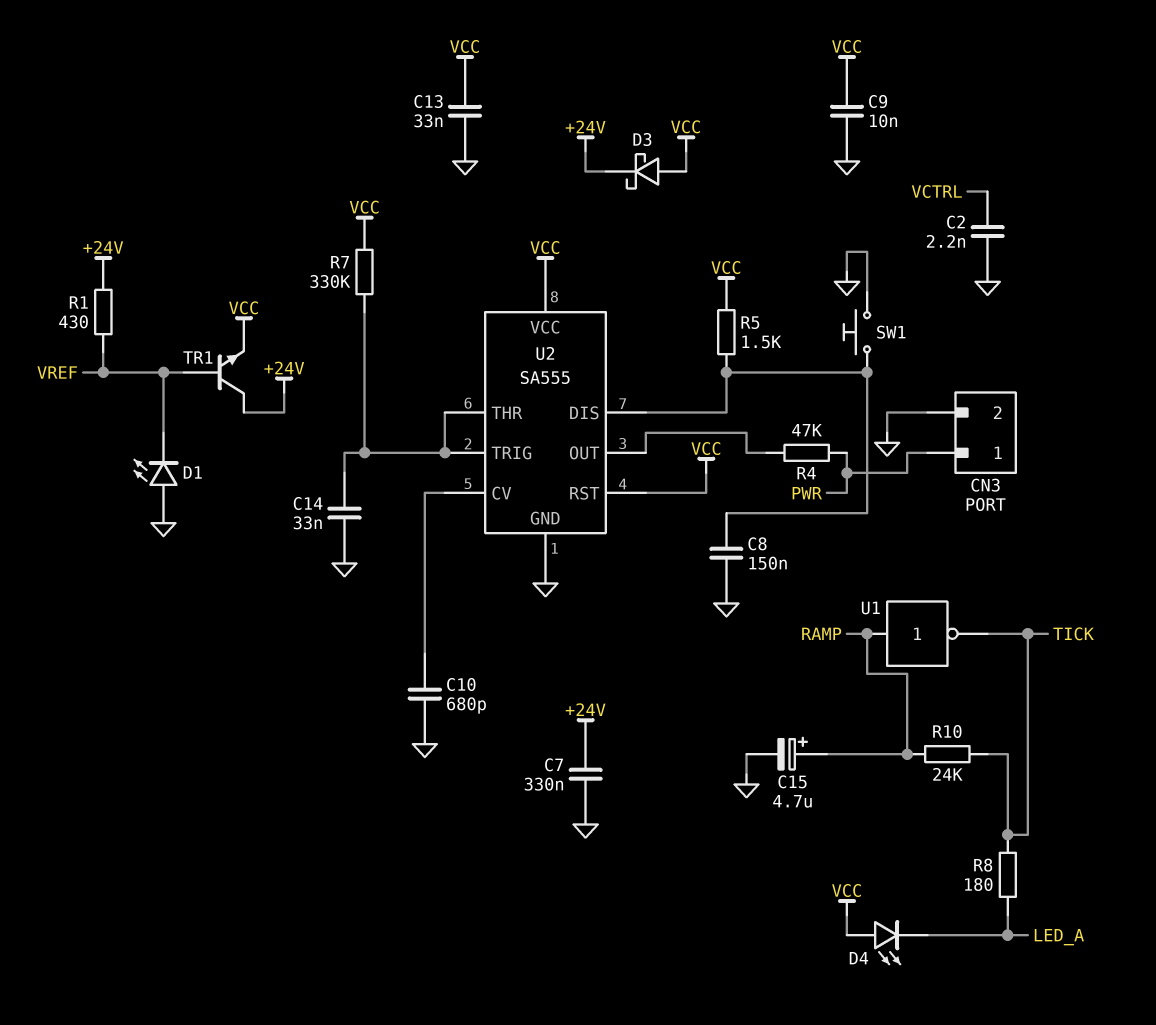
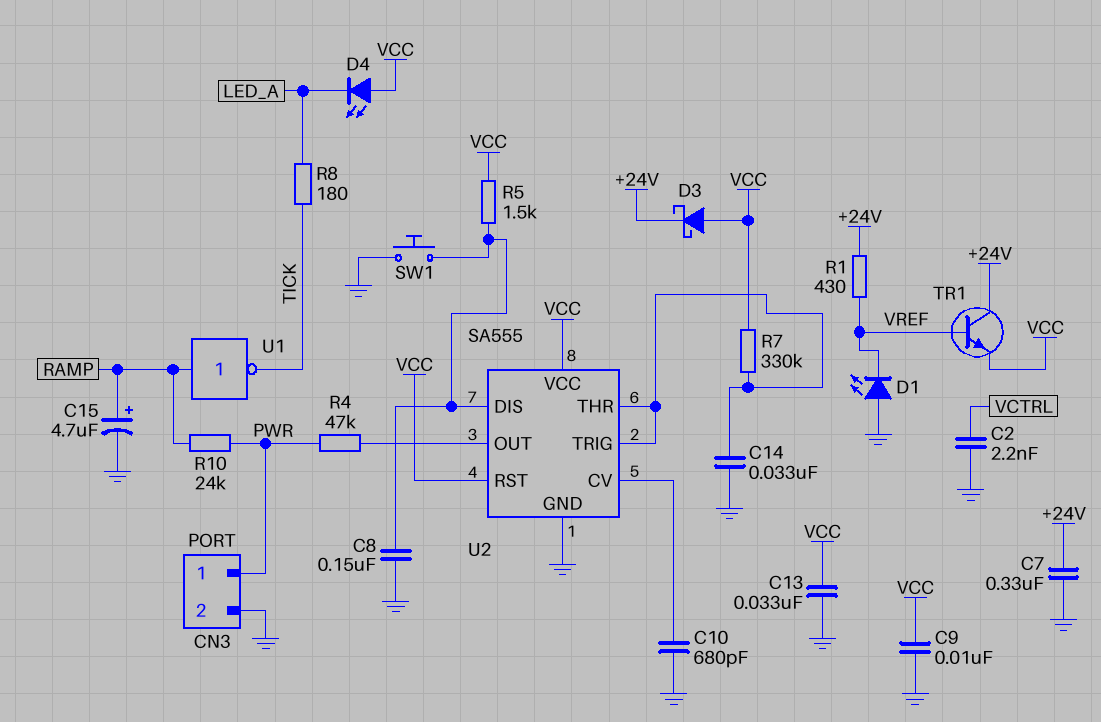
R10: 24k (RAMP, TICK) -> 24k (PWR, RAMP)

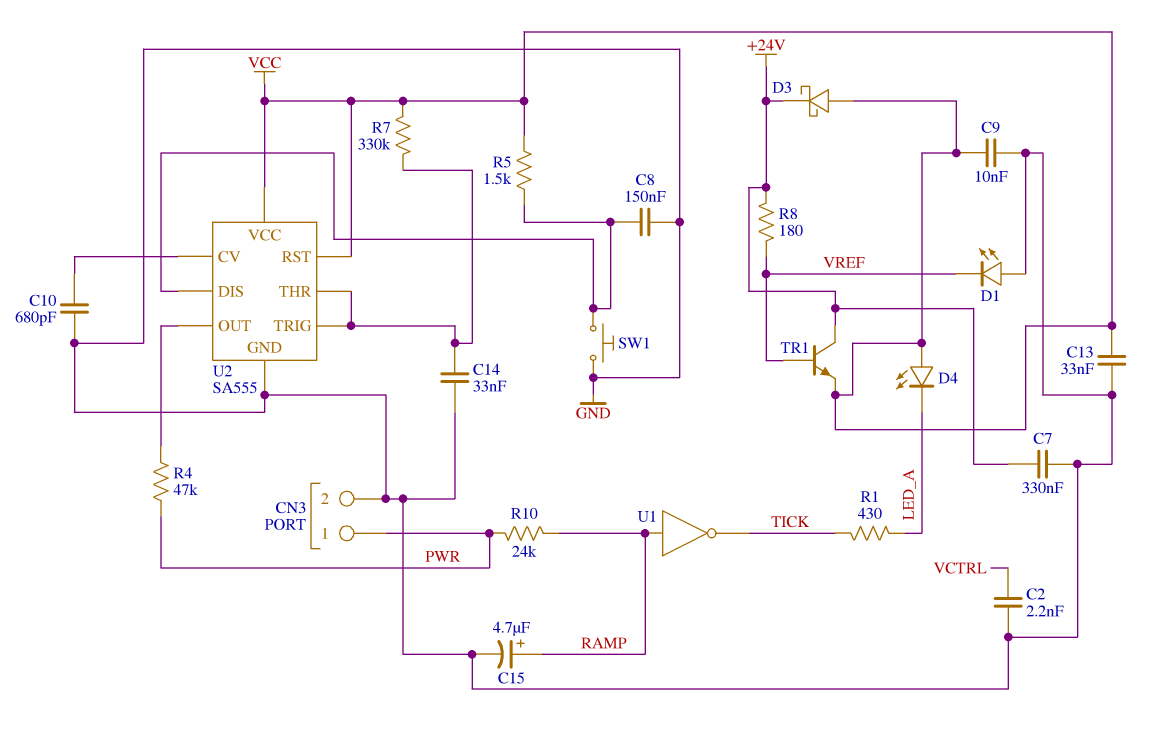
R1: 430 (+24V, VREF) -> 430 (LED_A, TICK)
R8: 180 (LED_A, TICK) -> 180 (+24V, VREF)

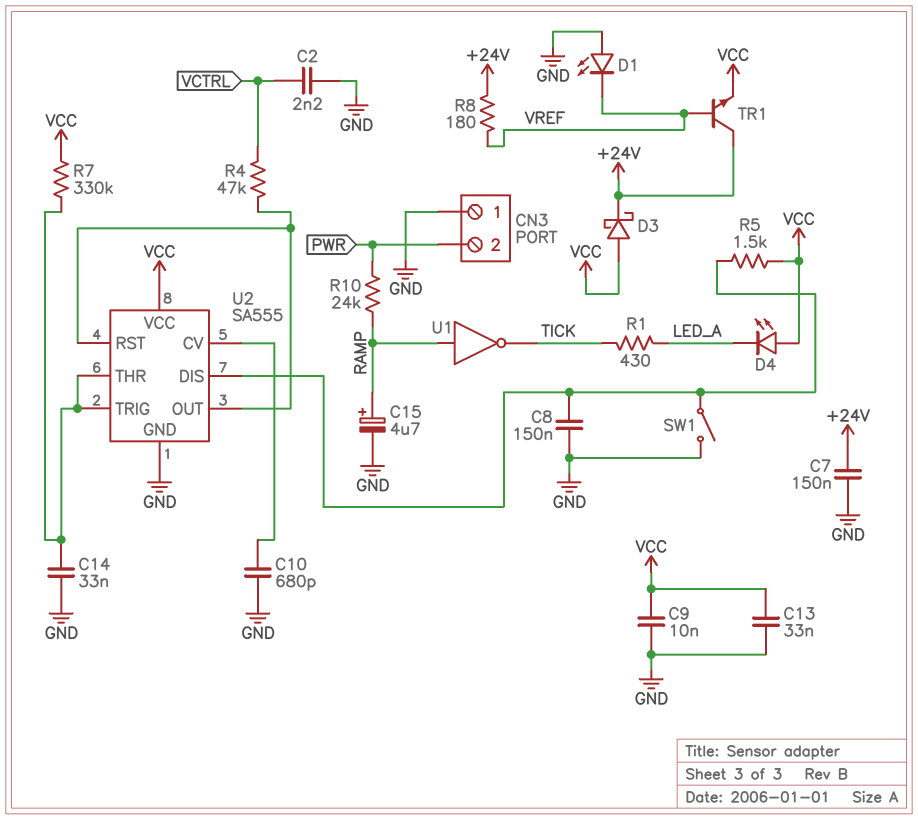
C7: 330nF (+24V, GND) -> 150nF (+24V, GND)
CN3 pin 1: PWR -> GND
CN3 pin 2: GND -> PWR
R4: 47k (PWR, U2/OUT) -> 47k (U2/OUT, VCTRL)
SW1: button (GND, U2/DIS) -> switch (GND, U2/DIS)
U2 pin RST: VCC -> U2/OUT

